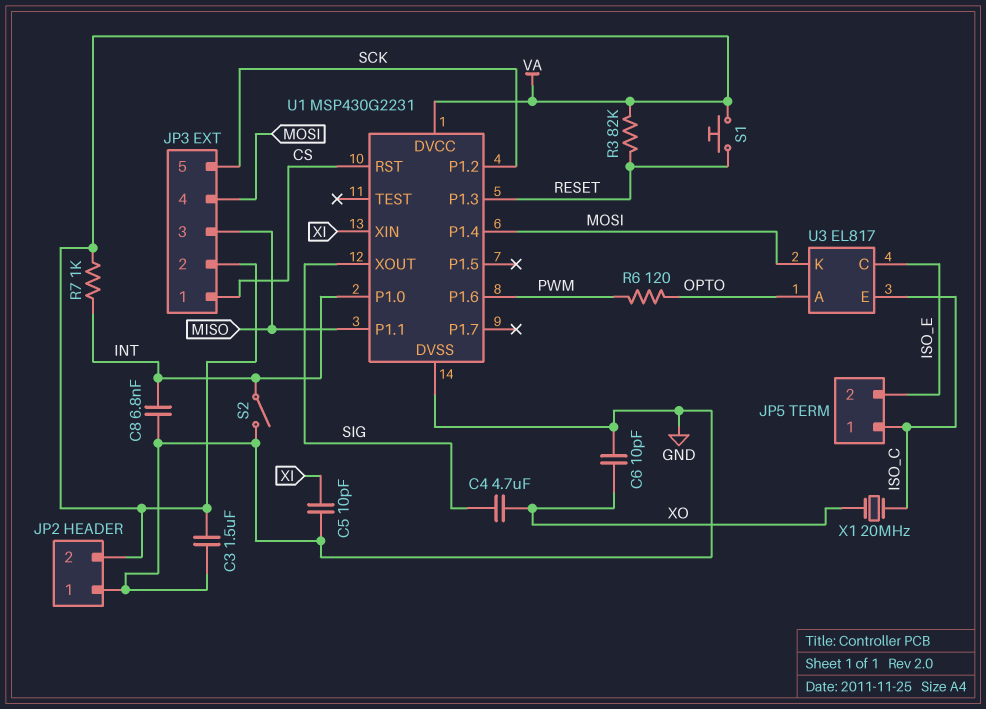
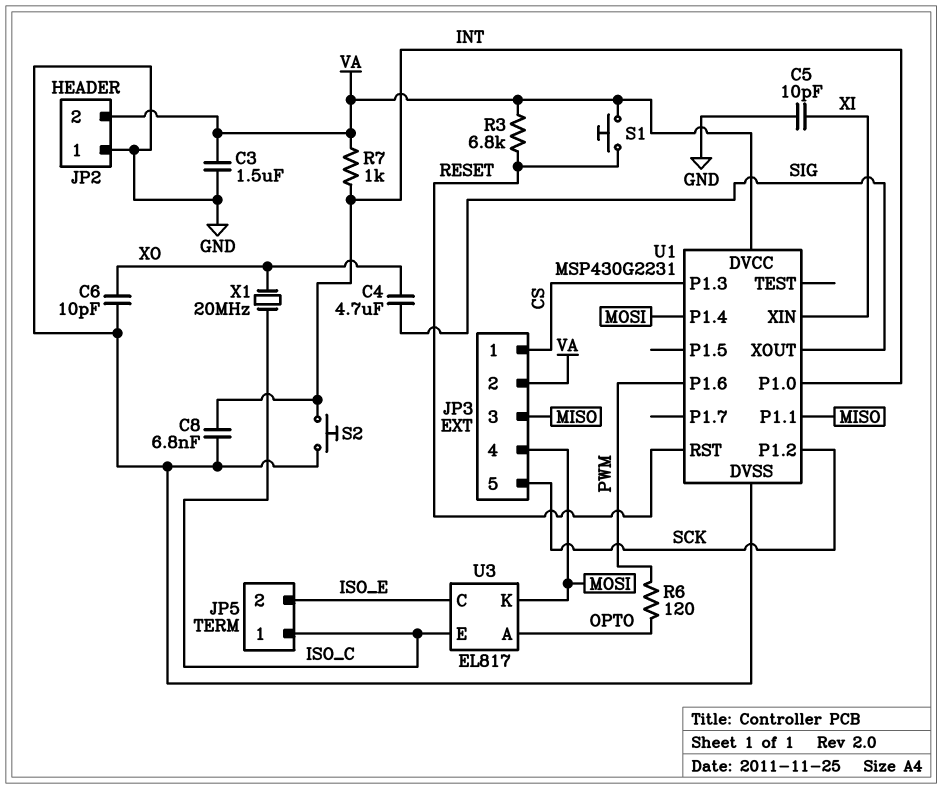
R3: 82k (RESET, VA) -> 6.8k (RESET, VA)
S2: switch (GND, INT) -> button (GND, INT)
U1 pin P1.3: RESET -> CS
U1 pin RST: CS -> RESET

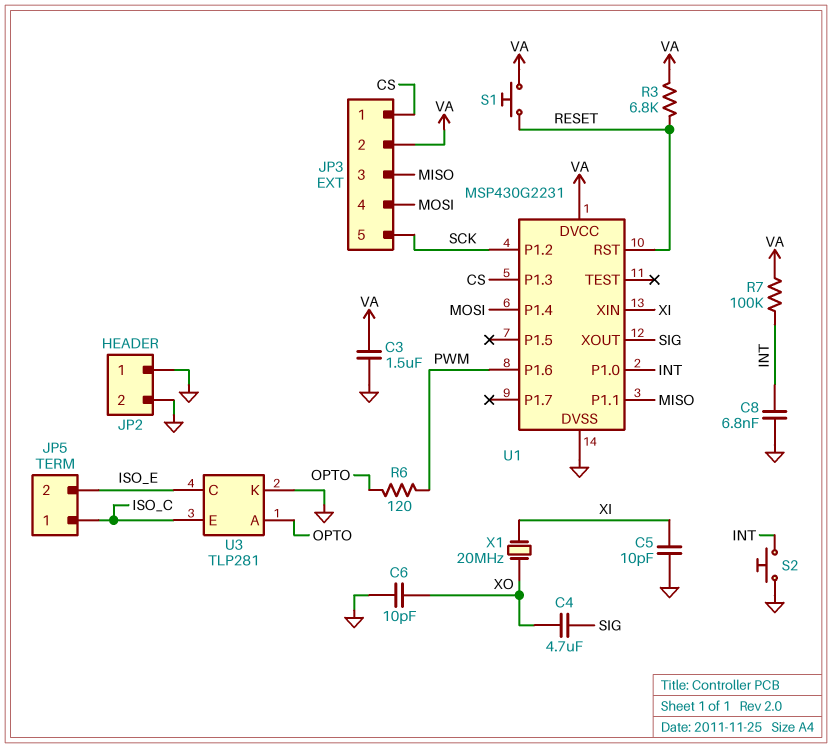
JP2 pin 2: VA -> GND
R7: 1k (INT, VA) -> 100k (INT, VA)
U3: EL817 -> TLP281
U3 pin K: MOSI -> GND
X1: 20MHz (ISO_C, XO) -> 20MHz (XI, XO)

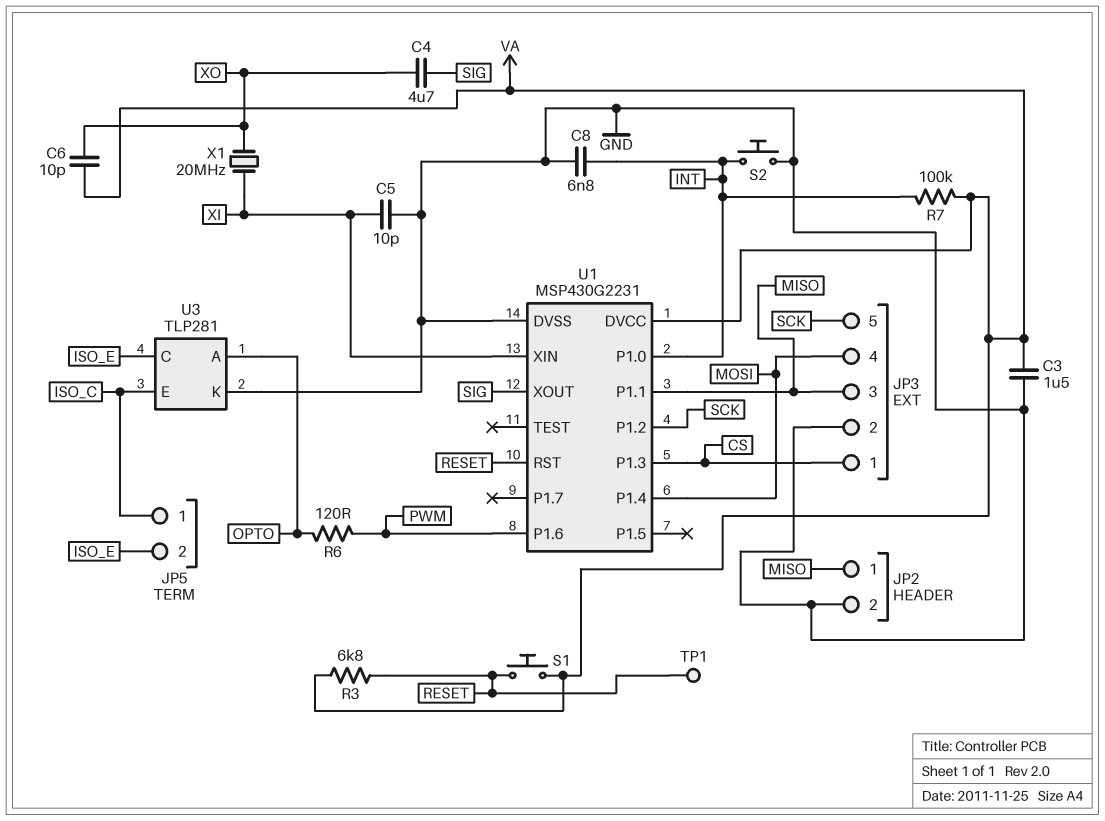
C6: 10pF (GND, XO) -> 10pF (VA, XO)
JP2 pin 1: GND -> MISO
JP3 pin 2: VA -> GND
TP1: none -> test point (RESET)

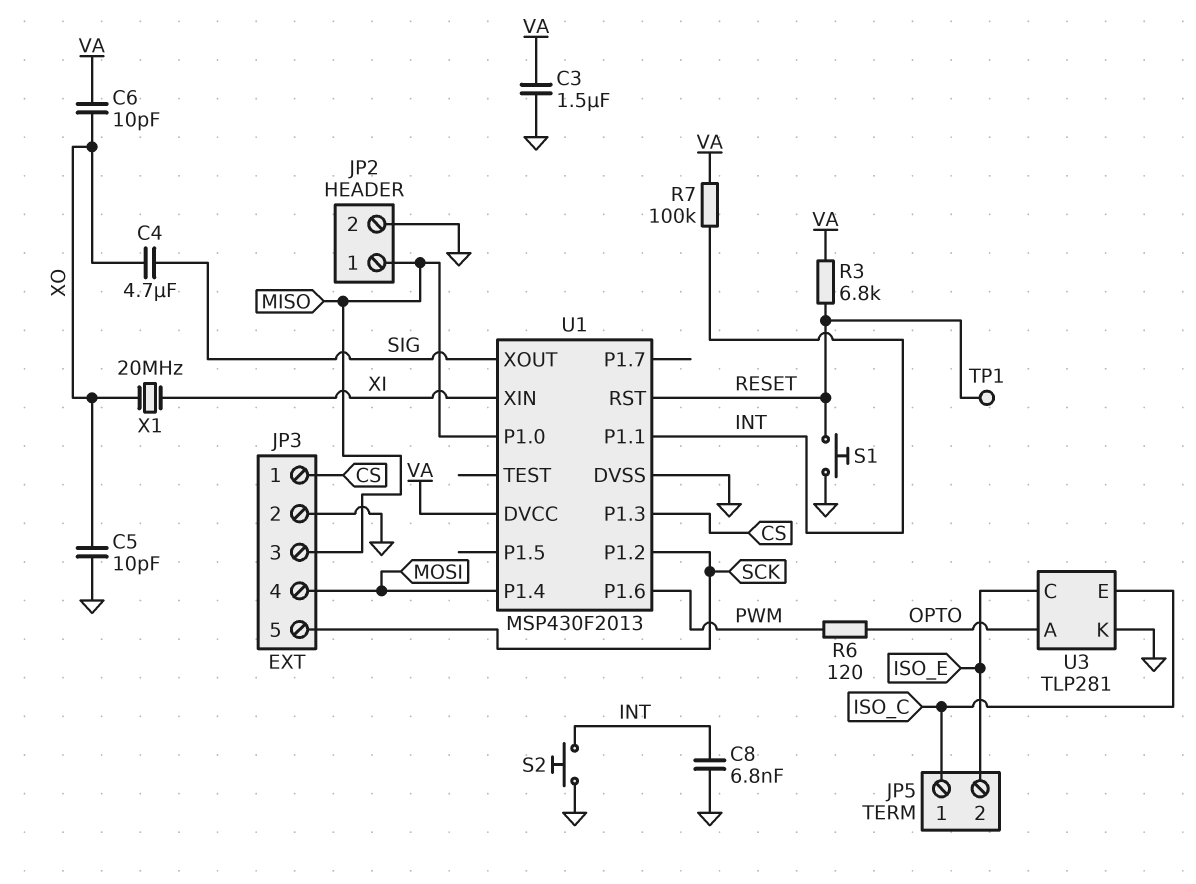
C5: 10pF (GND, XI) -> 10pF (GND, XO)
S1: button (RESET, VA) -> button (GND, RESET)
U1: MSP430G2231 -> MSP430F2013
U1 pin P1.0: INT -> MISO
U1 pin P1.1: MISO -> INT

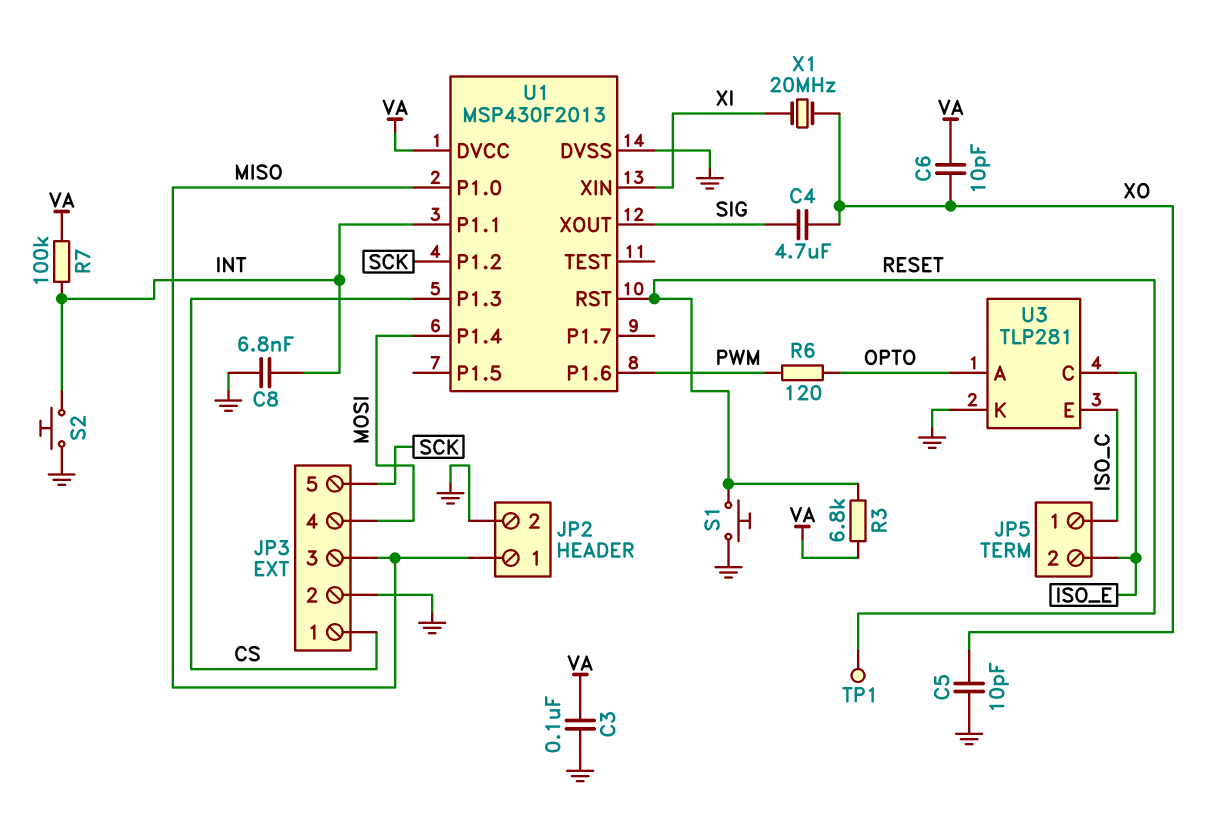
C3: 1.5uF (GND, VA) -> 100nF (GND, VA)

